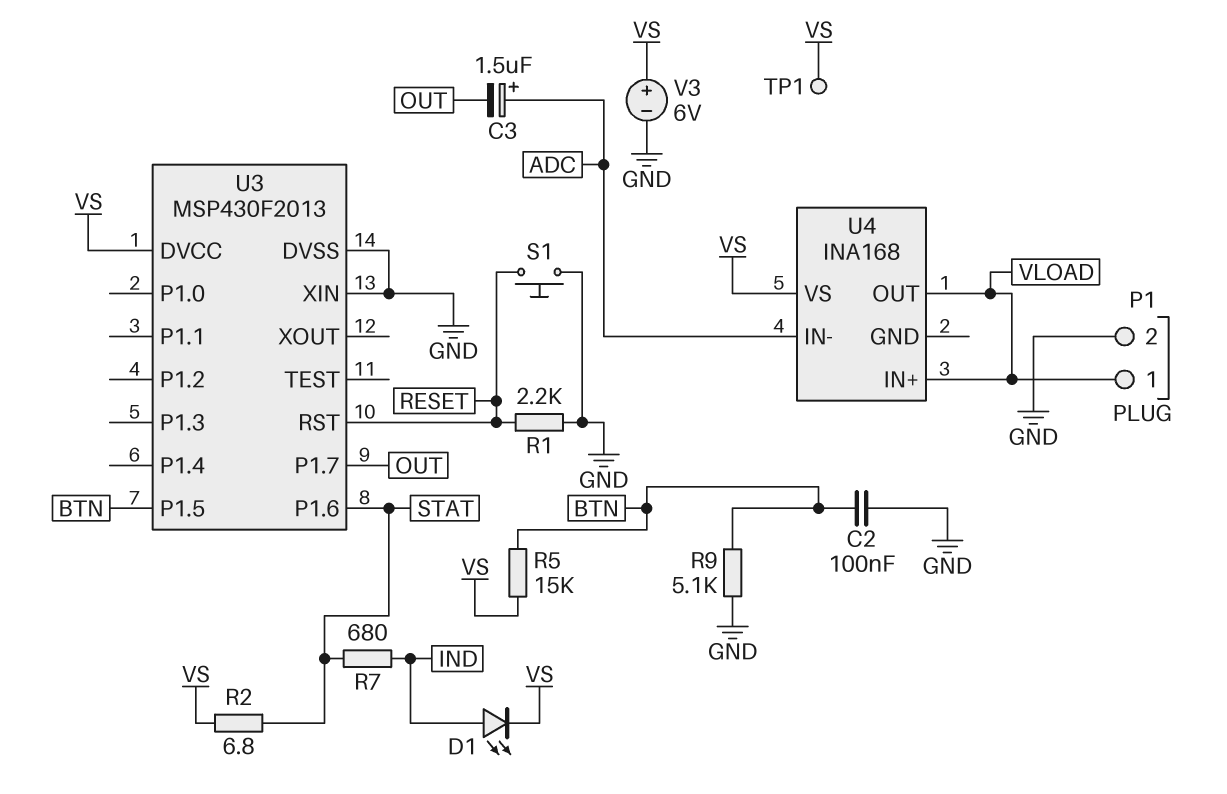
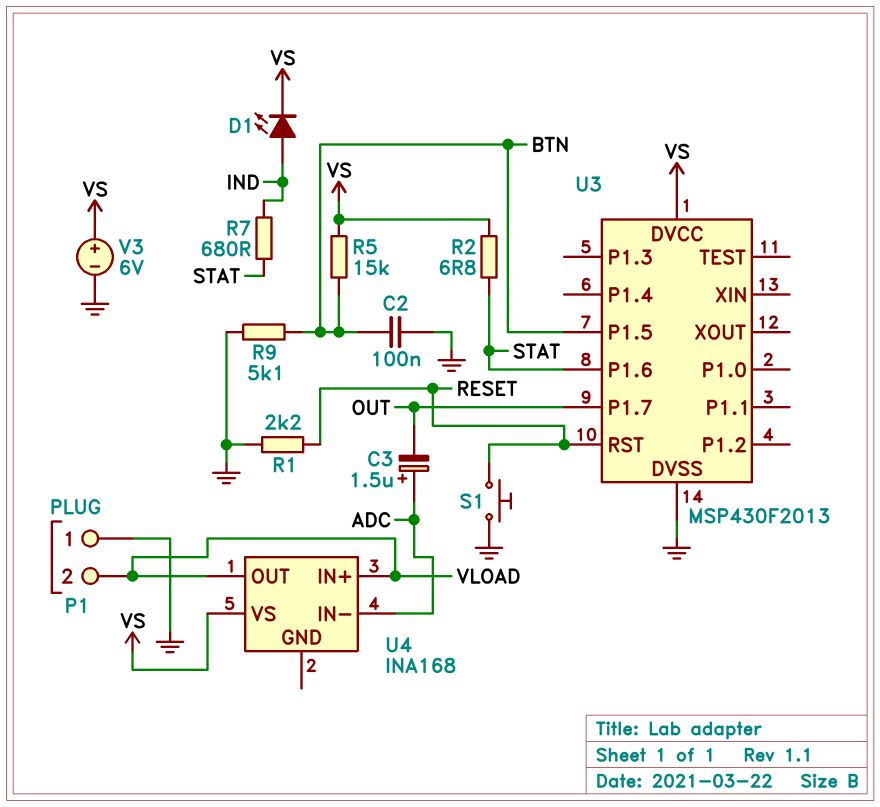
P1 pin 1: VLOAD -> GND
P1 pin 2: GND -> VLOAD
TP1: test point (VS) -> none
U3 pin XIN: GND -> none

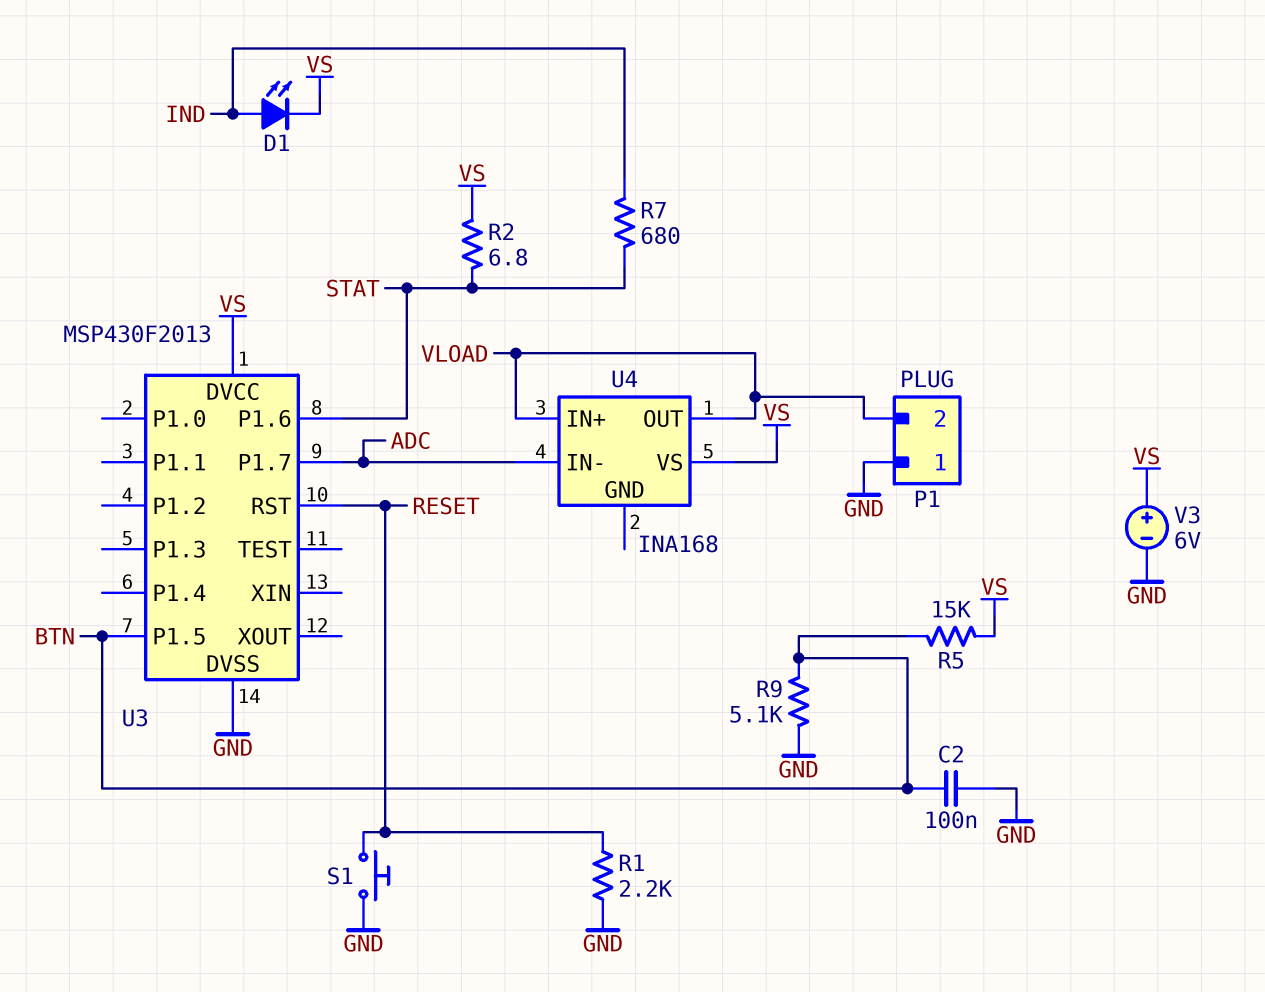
C3: 1.5uF (plus ADC, minus OUT) -> none
U3 pin P1.7: OUT -> ADC

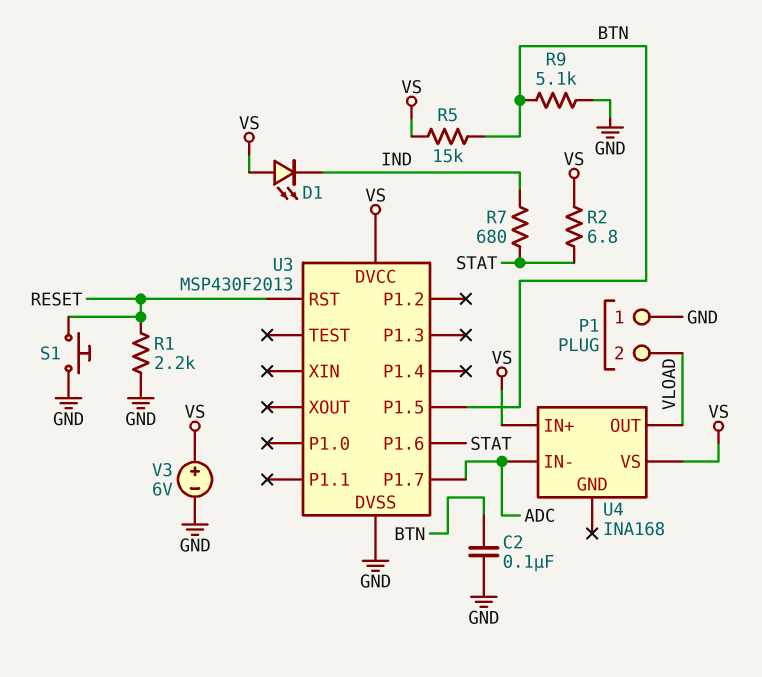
D1: LED (A IND, K VS) -> LED (A VS, K IND)
U4 pin IN+: VLOAD -> VS

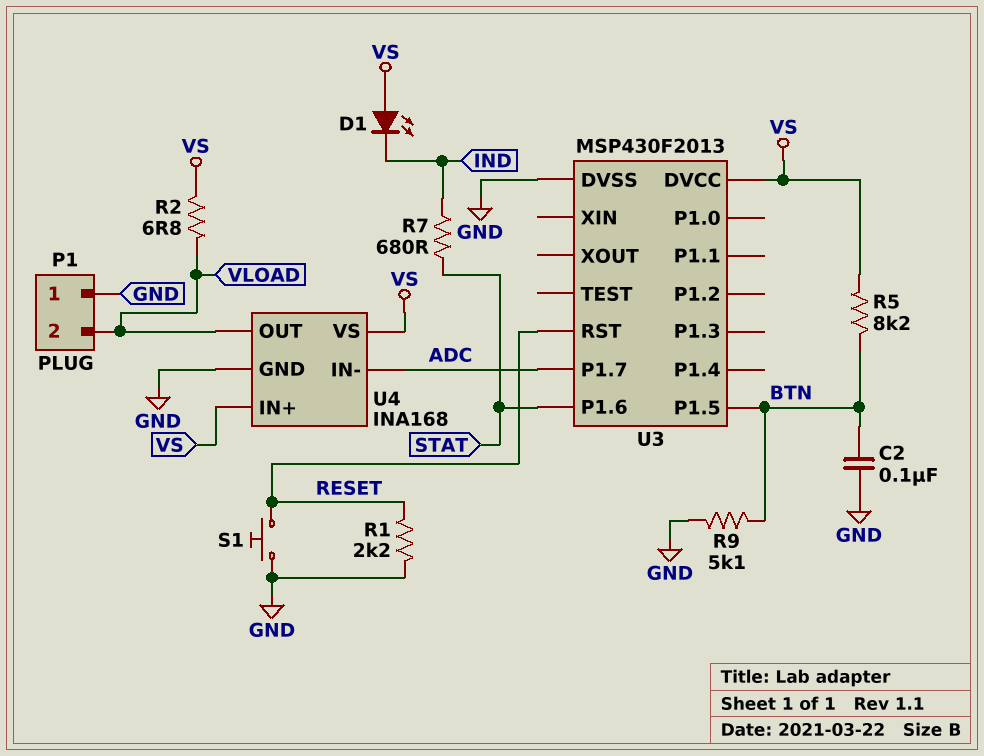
R2: 6.8 (STAT, VS) -> 6.8 (VLOAD, VS)
R5: 15k (BTN, VS) -> 8.2k (BTN, VS)
U4 pin GND: none -> GND
V3: 6V (plus VS, minus GND) -> none

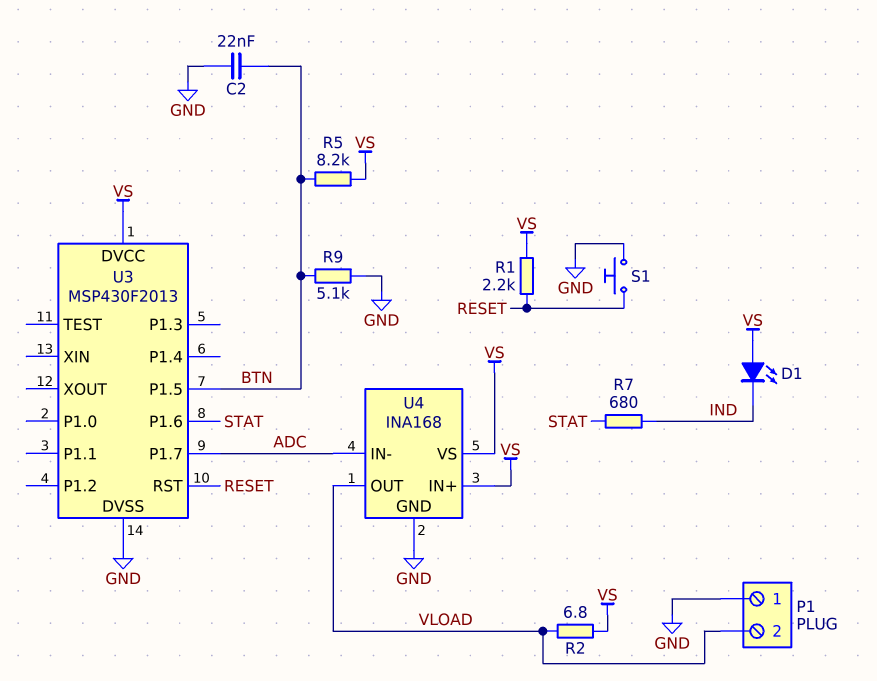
C2: 100nF (BTN, GND) -> 22nF (BTN, GND)
R1: 2.2k (GND, RESET) -> 2.2k (RESET, VS)

